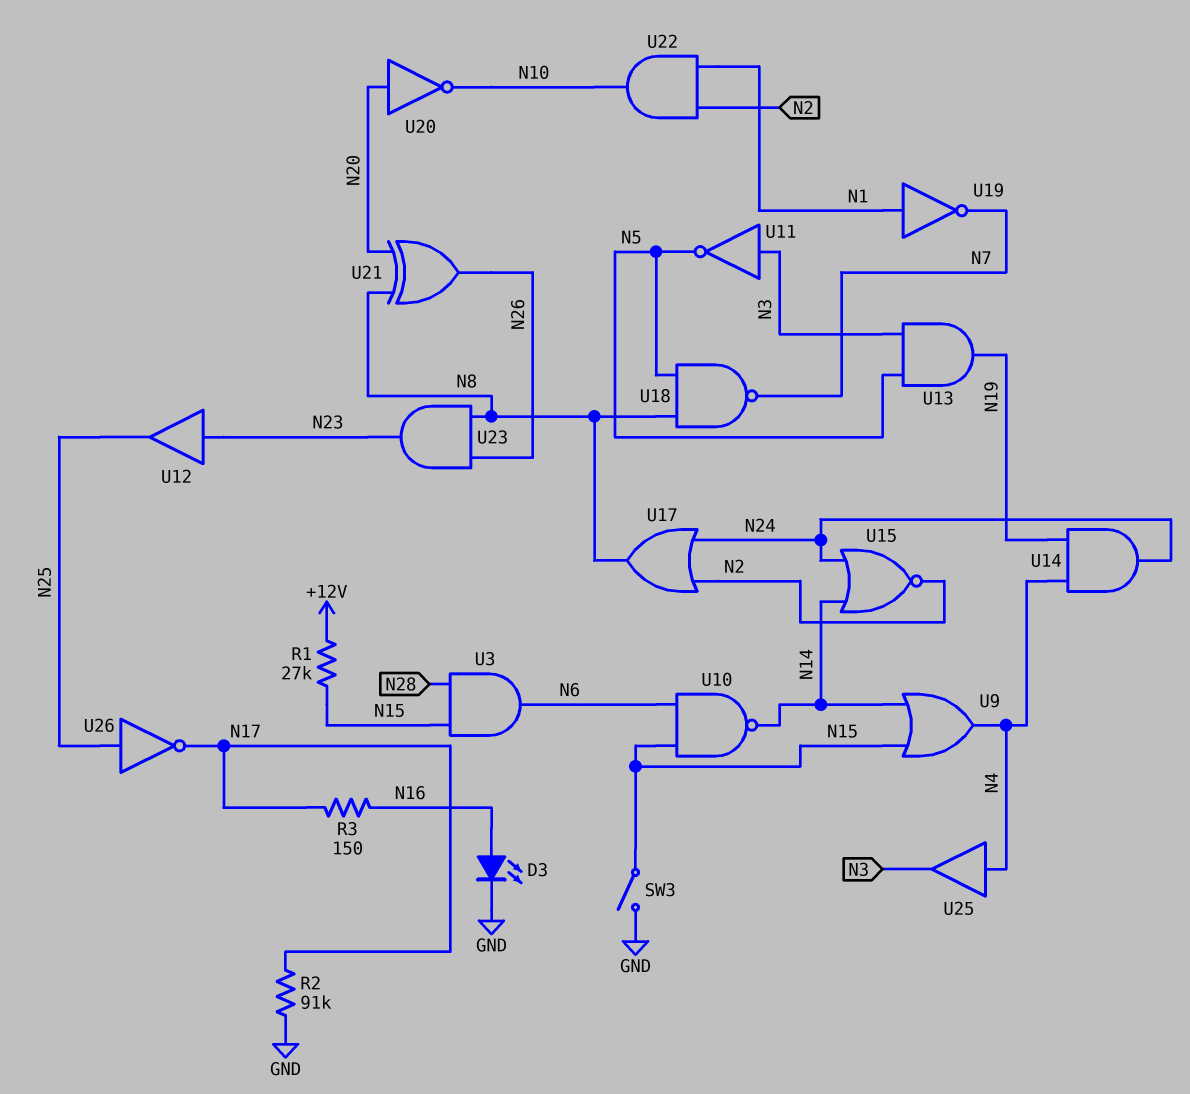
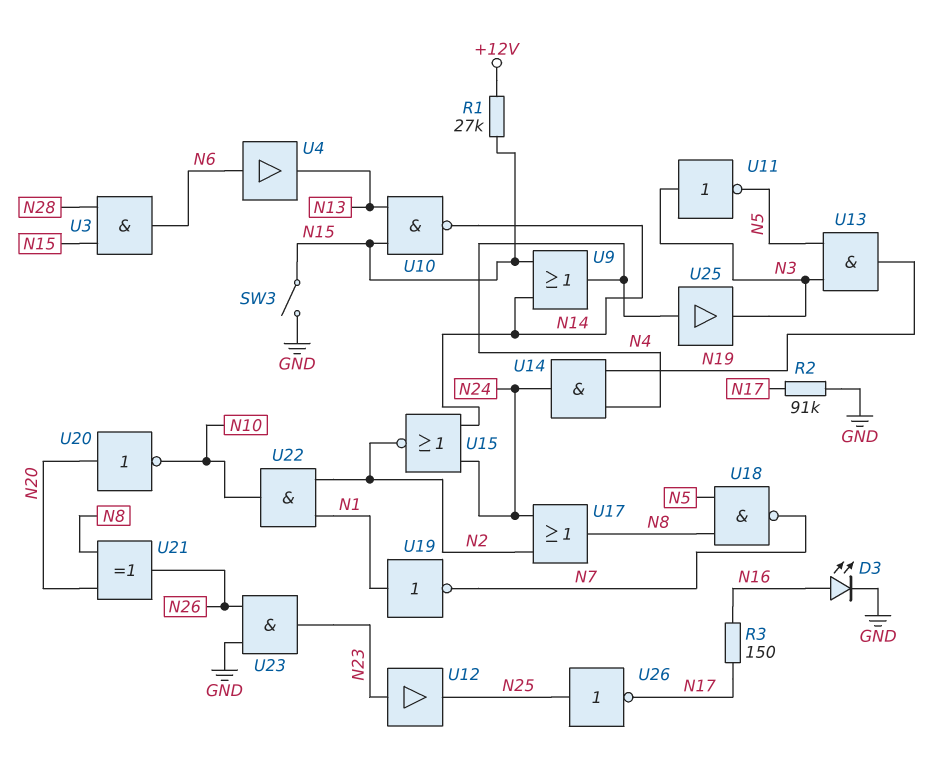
U4: none -> buffer (in N6, out N13)
U10: NAND (in N6, in N15, out N14) -> NAND (in N13, in N15, out N14)
U23: AND (in N8, in N26, out N23) -> AND (in GND, in N26, out N23)

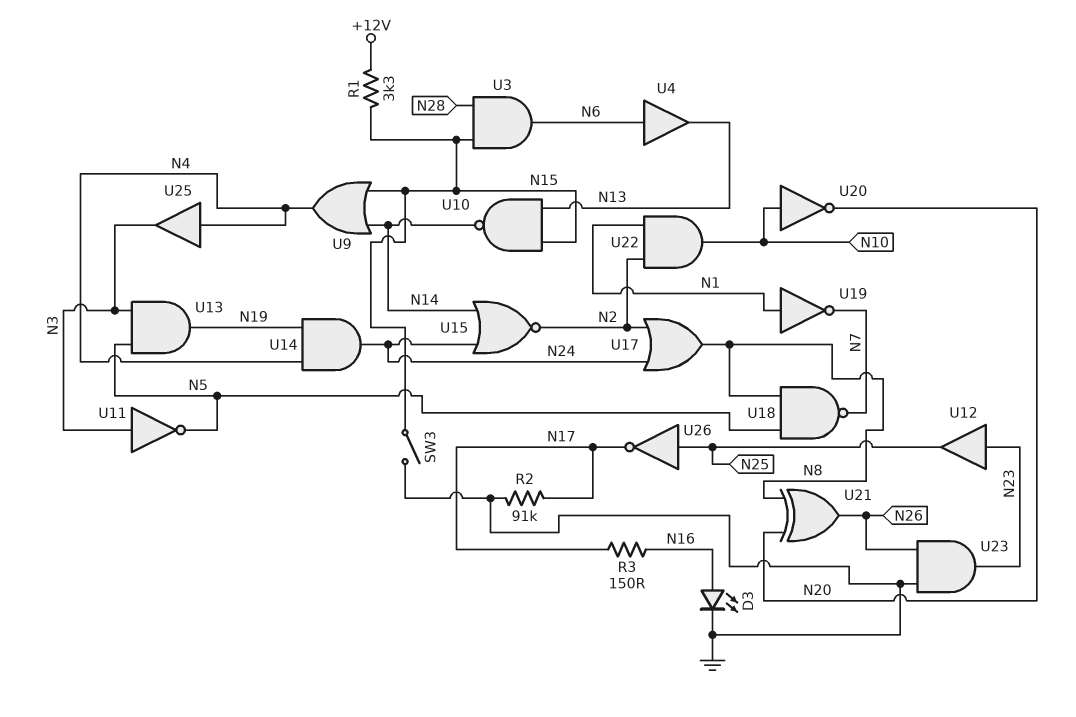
R1: 27k (+12V, N15) -> 3.3k (+12V, N15)
U20: NOT (in N20, out N10) -> NOT (in N10, out N20)

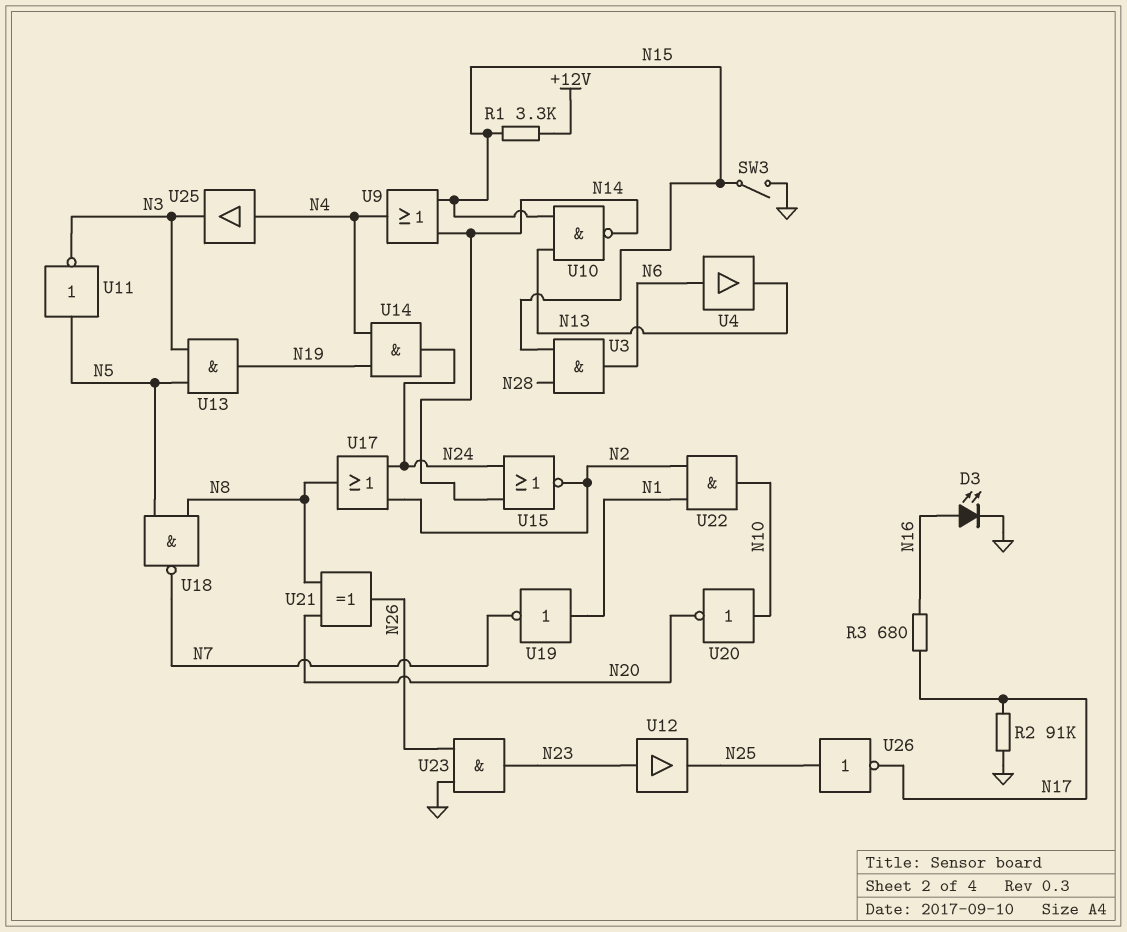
R3: 150 (N16, N17) -> 680 (N16, N17)
U11: NOT (in N3, out N5) -> NOT (in N5, out N3)

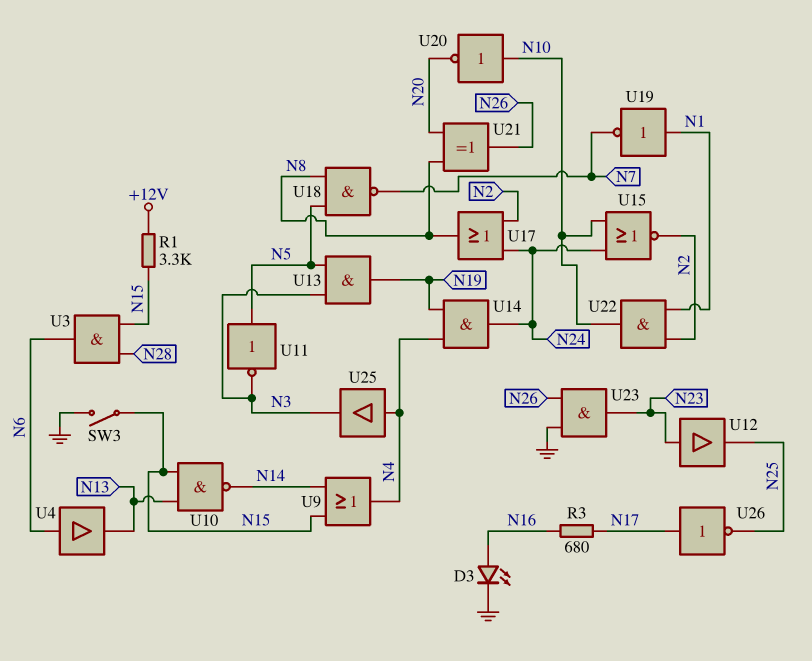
R2: 91k (GND, N17) -> none
U15: NOR (in N14, in N24, out N2) -> NOR (in N10, in N24, out N2)
U26: NOT (in N25, out N17) -> NOT (in N17, out N25)

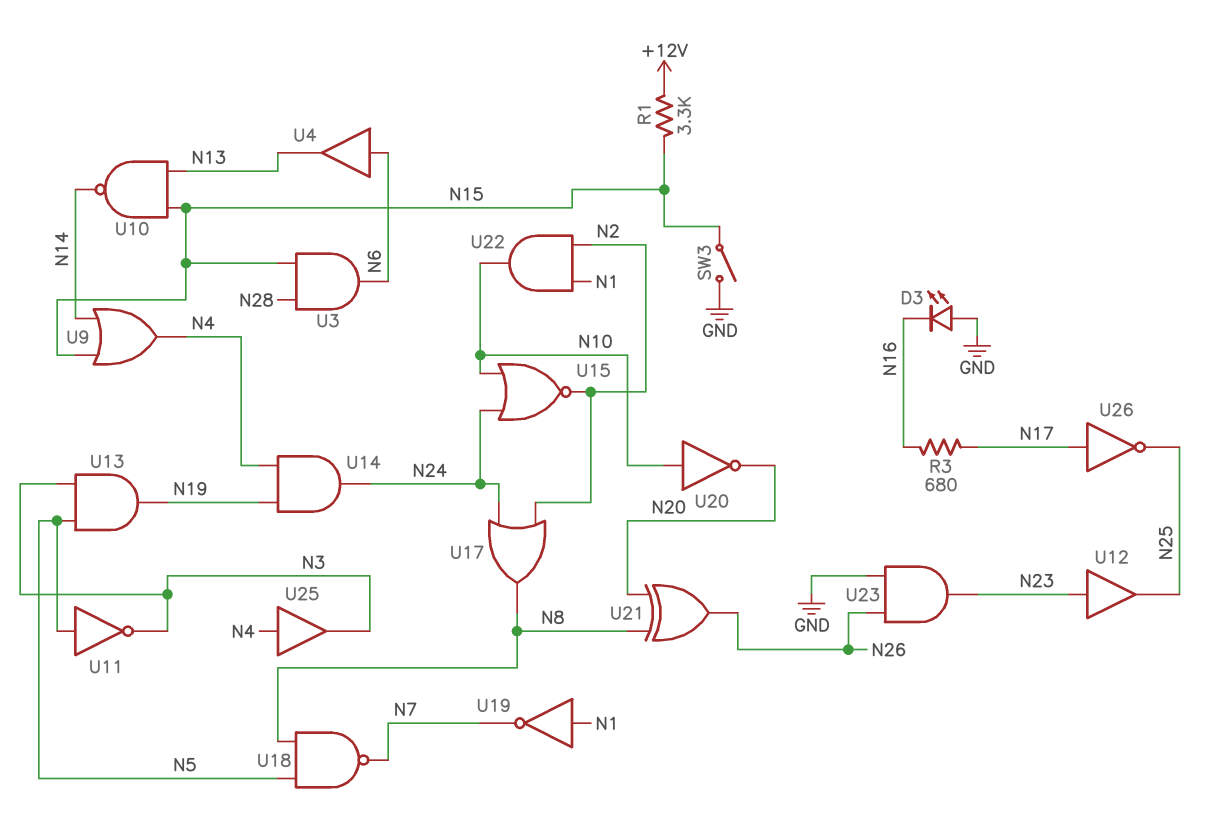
D3: LED (A N16, K GND) -> LED (A GND, K N16)

